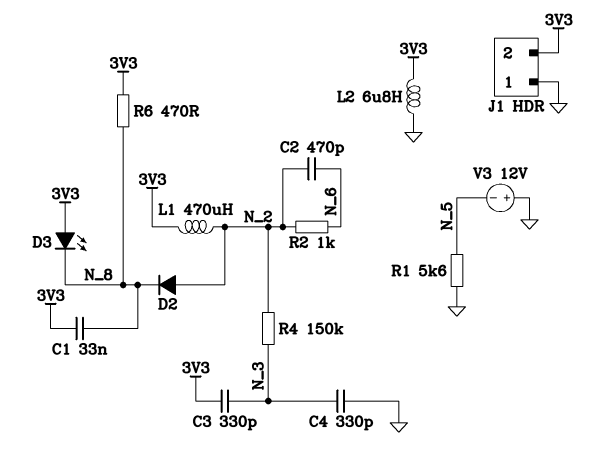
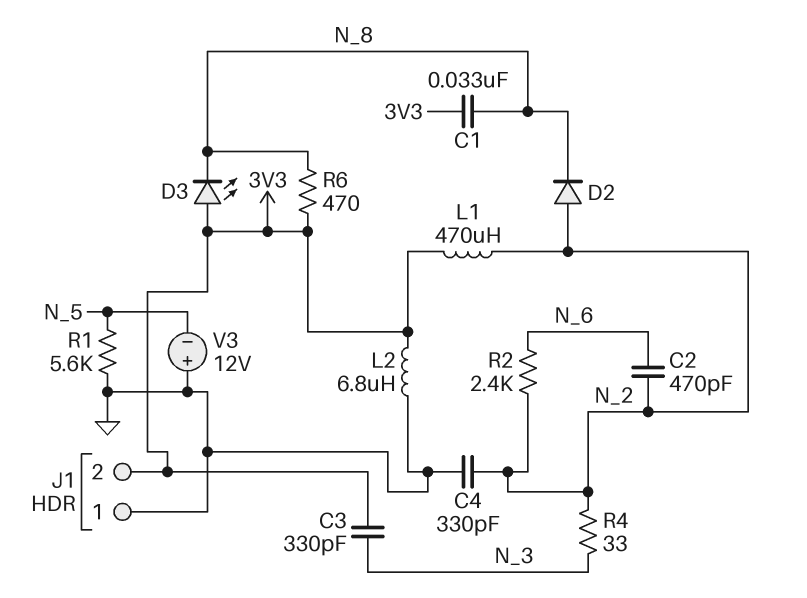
C4: 330pF (GND, N_3) -> 330pF (GND, N_2)
R2: 1k (N_2, N_6) -> 2.4k (N_2, N_6)
R4: 150k (N_2, N_3) -> 33 (N_2, N_3)

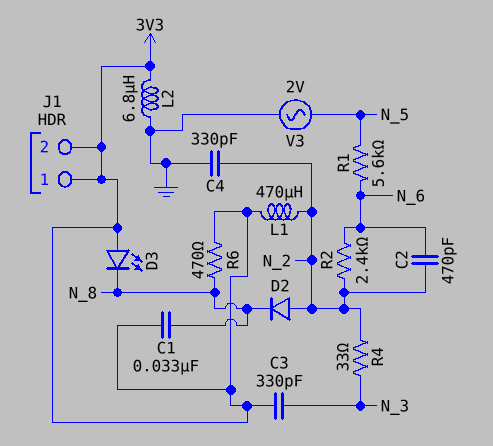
J1 pin 1: GND -> 3V3
R1: 5.6k (GND, N_5) -> 5.6k (N_5, N_6)
V3: 12V (plus GND, minus N_5) -> AC 2V (GND, N_5)

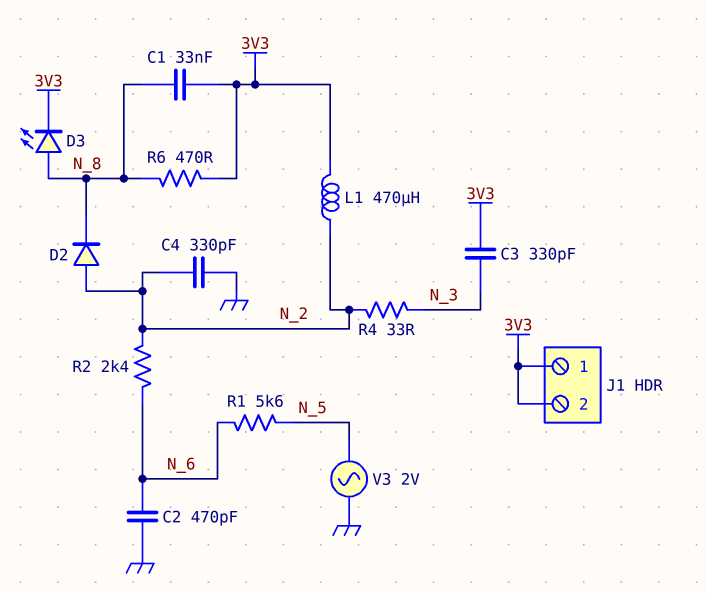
C2: 470pF (N_2, N_6) -> 470pF (GND, N_6)
D3: LED (A 3V3, K N_8) -> LED (A N_8, K 3V3)
L2: 6.8uH (3V3, GND) -> none

